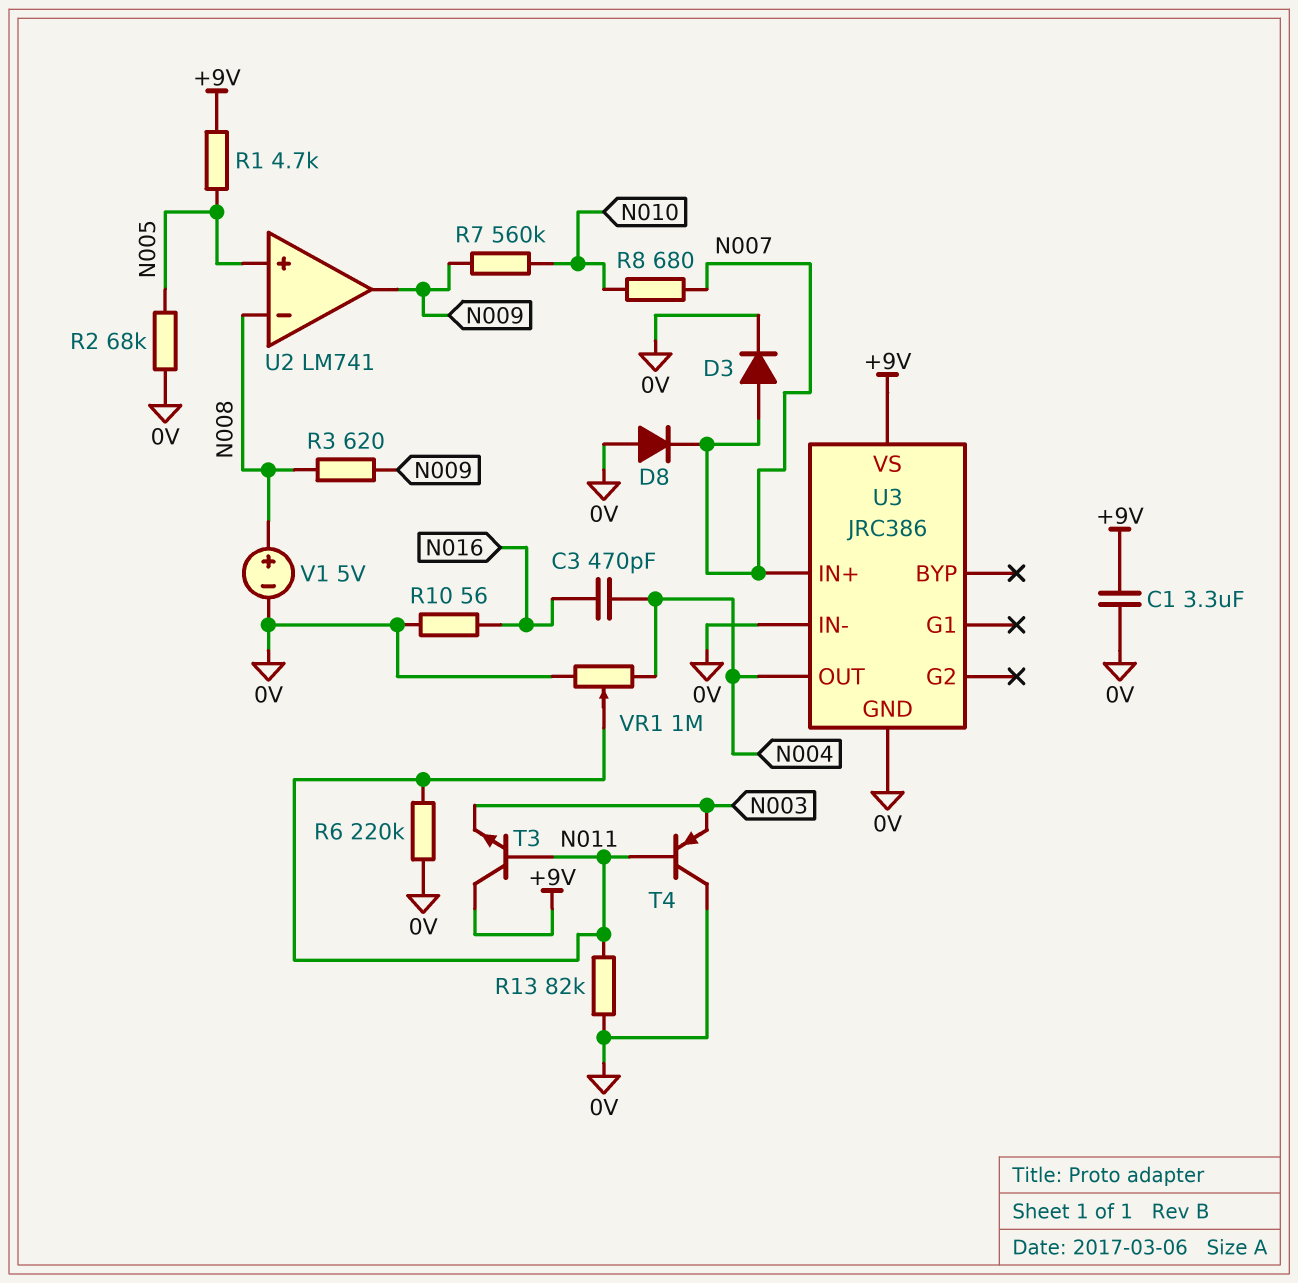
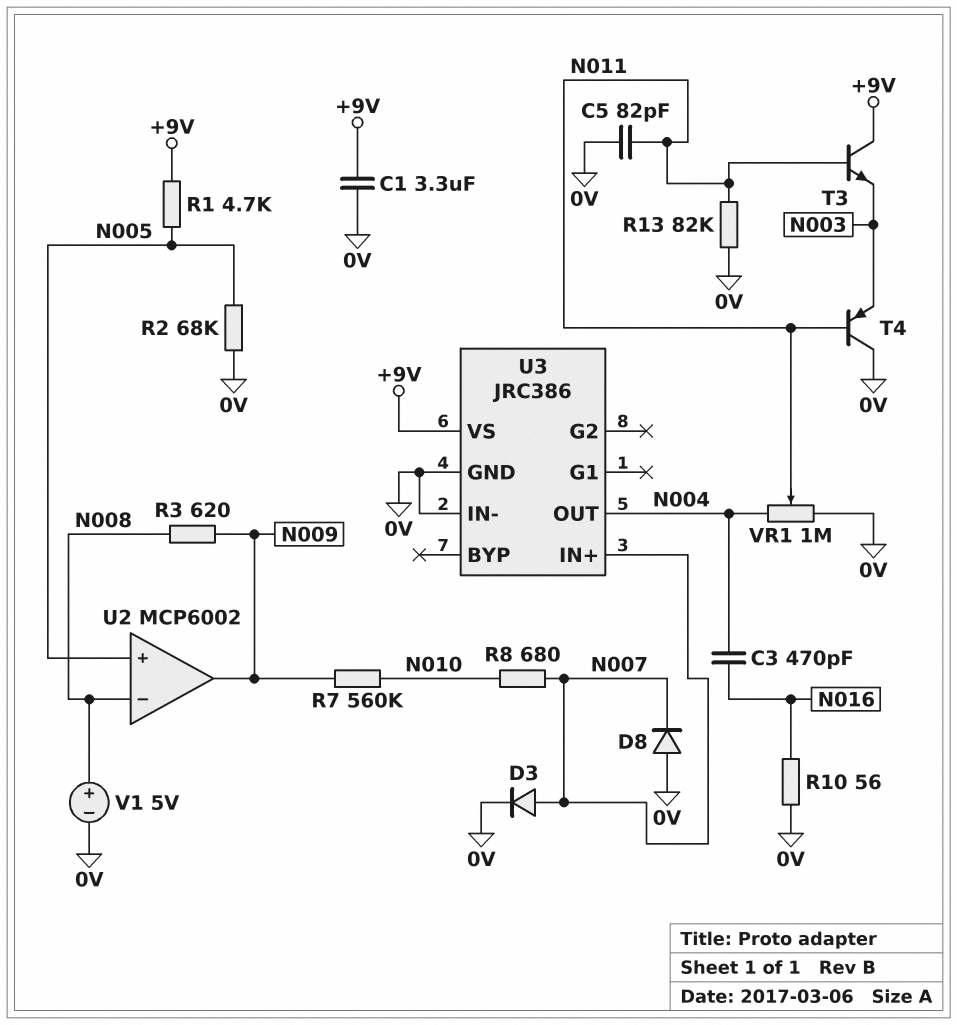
C5: none -> 82pF (0V, N011)
R6: 220k (0V, N011) -> none
U2: LM741 -> MCP6002

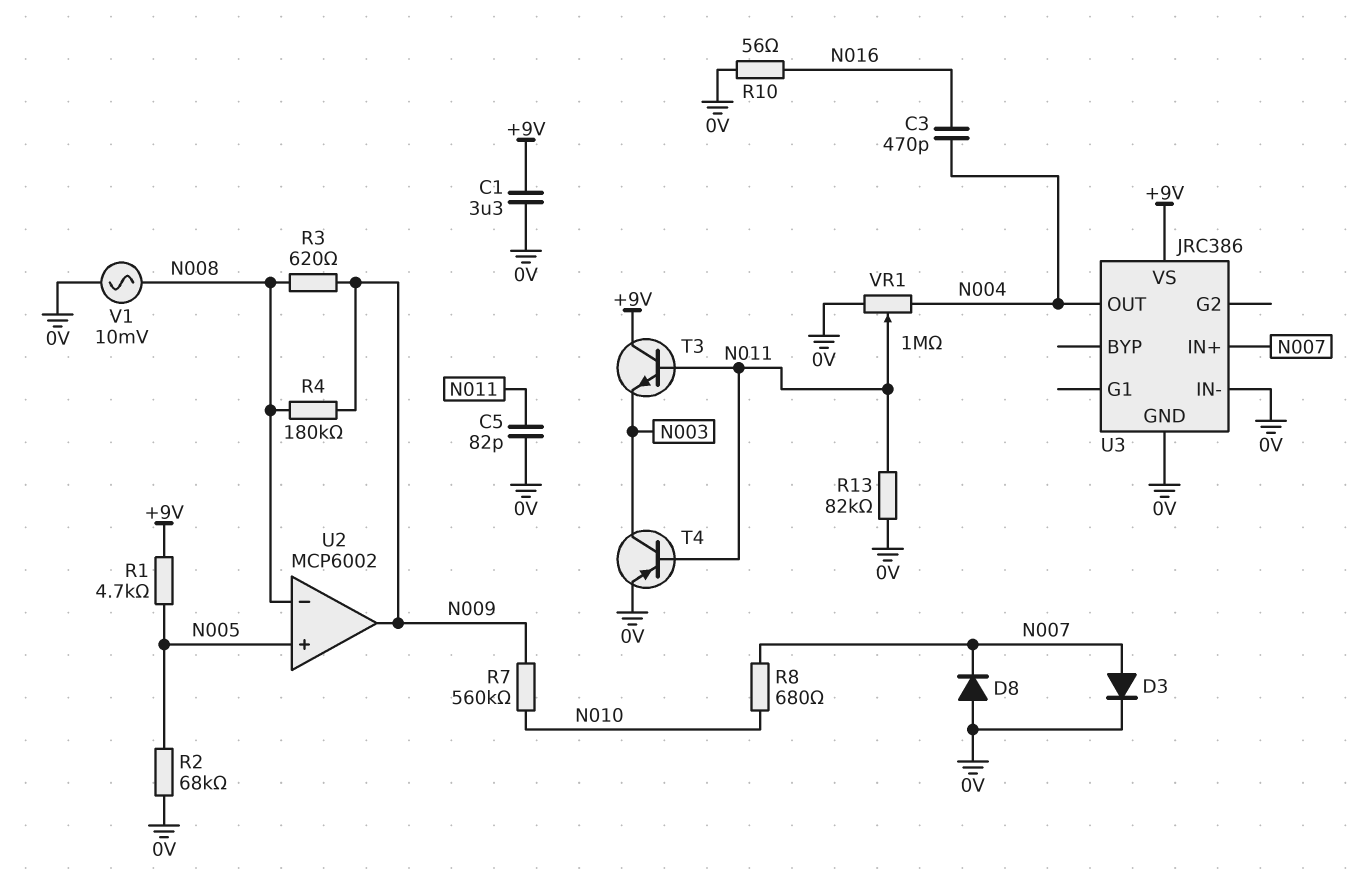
R4: none -> 180k (N008, N009)
T4: PNP (B N011, C 0V, E N003) -> PNP (B N011, C N003, E 0V)
V1: 5V (plus N008, minus 0V) -> AC 10mV (0V, N008)

